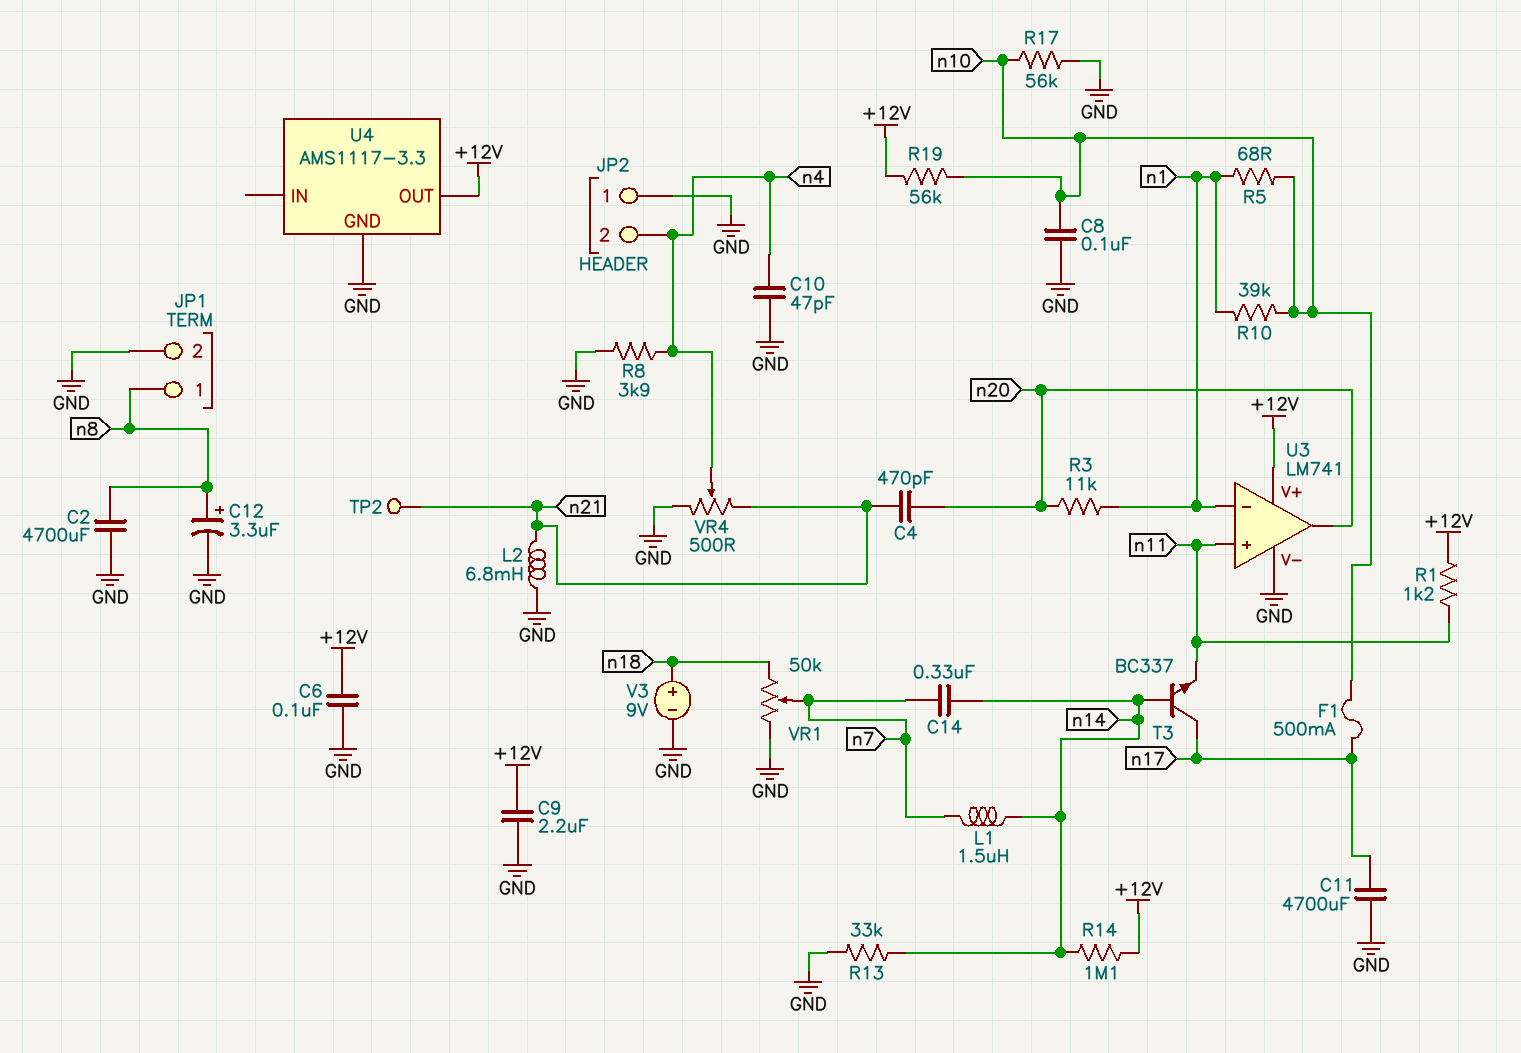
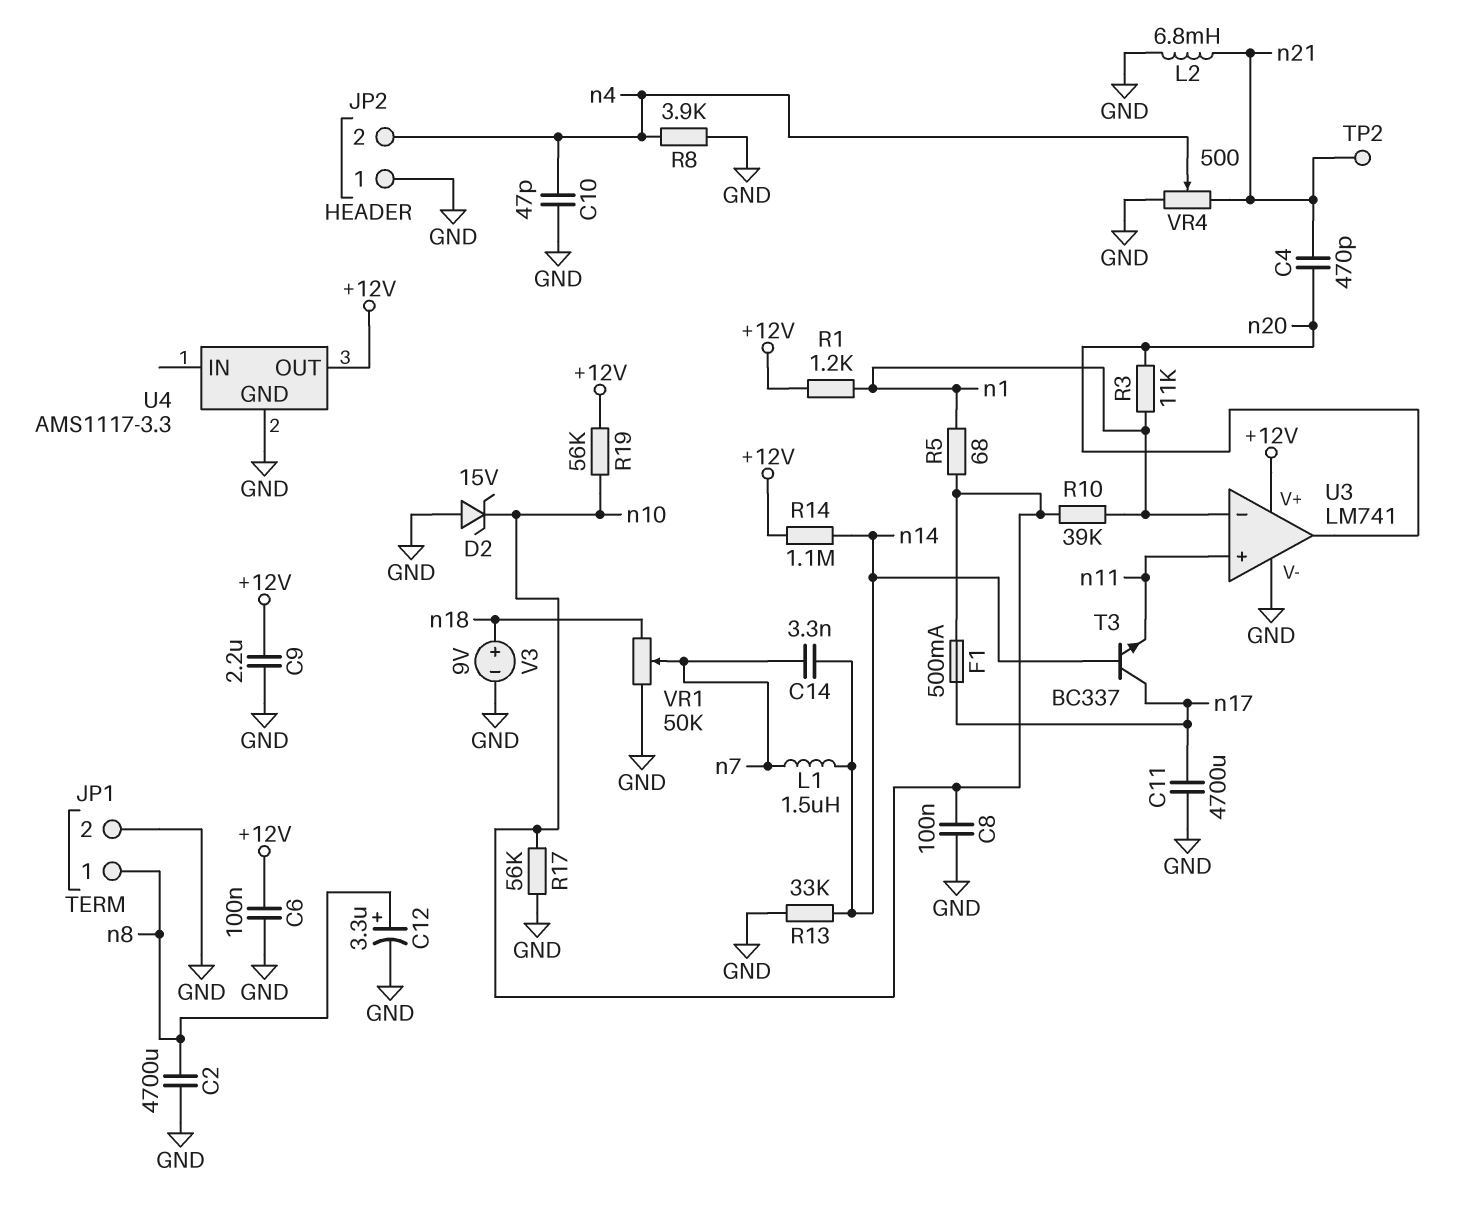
C14: 330nF (n7, n14) -> 3.3nF (n7, n14)
D2: none -> zener 15V (A GND, K n10)
R1: 1.2k (+12V, n11) -> 1.2k (+12V, n1)

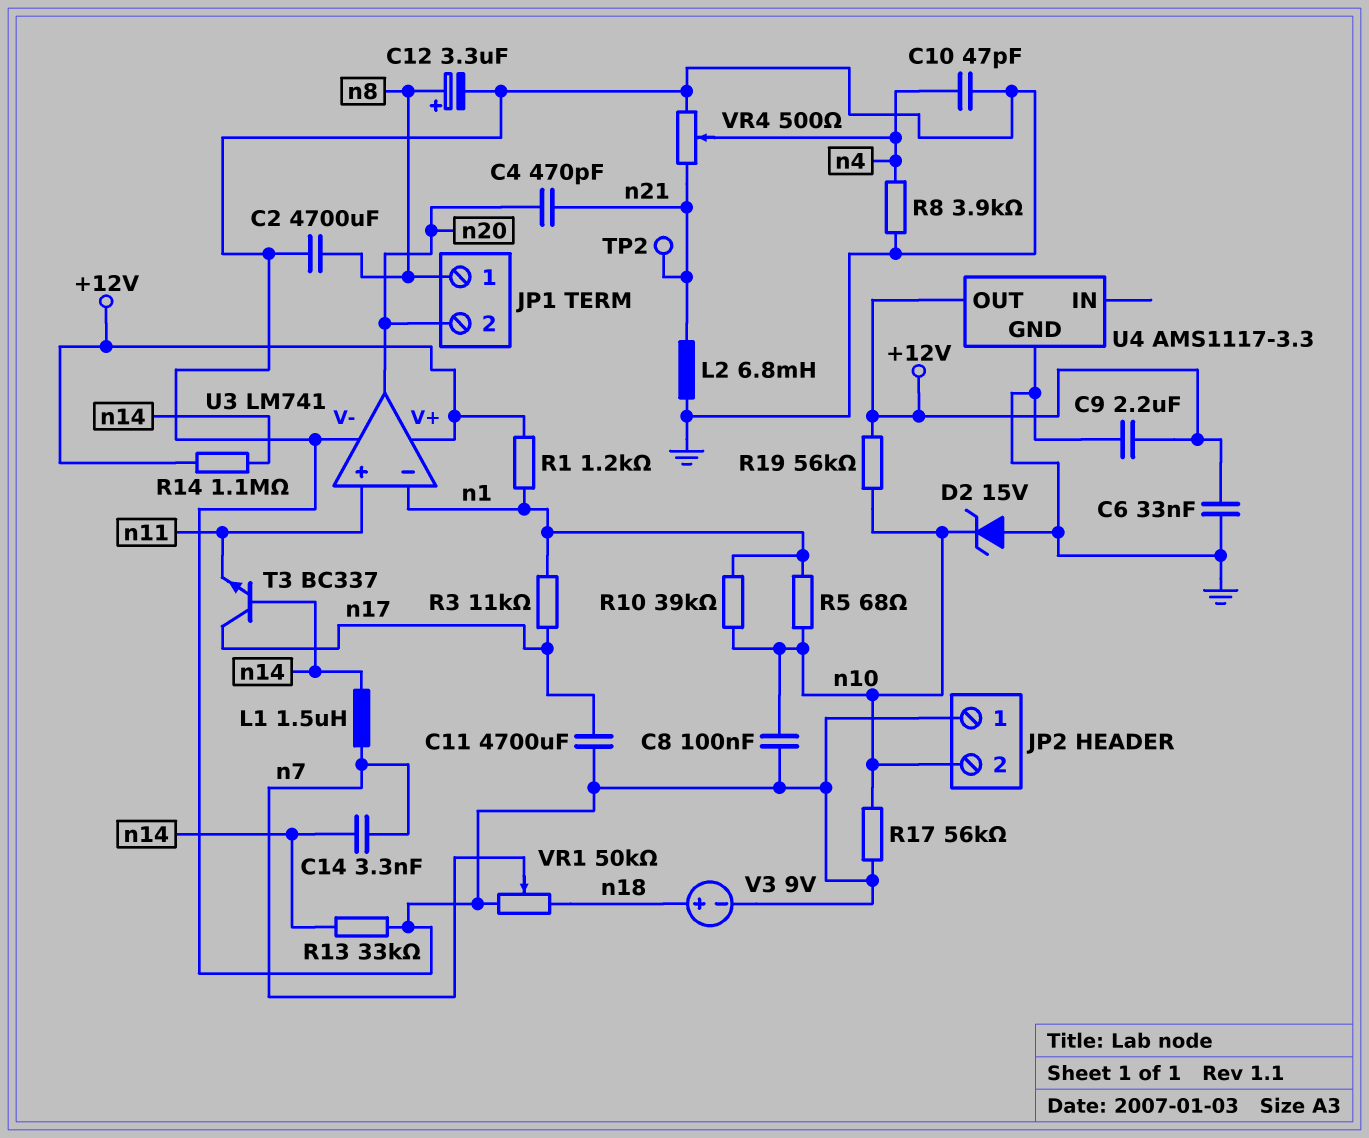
C6: 100nF (+12V, GND) -> 33nF (+12V, GND)
F1: 500mA (n10, n17) -> none
JP1 pin 2: GND -> n20
JP2 pin 2: n4 -> n10
R3: 11k (n1, n20) -> 11k (n1, n17)

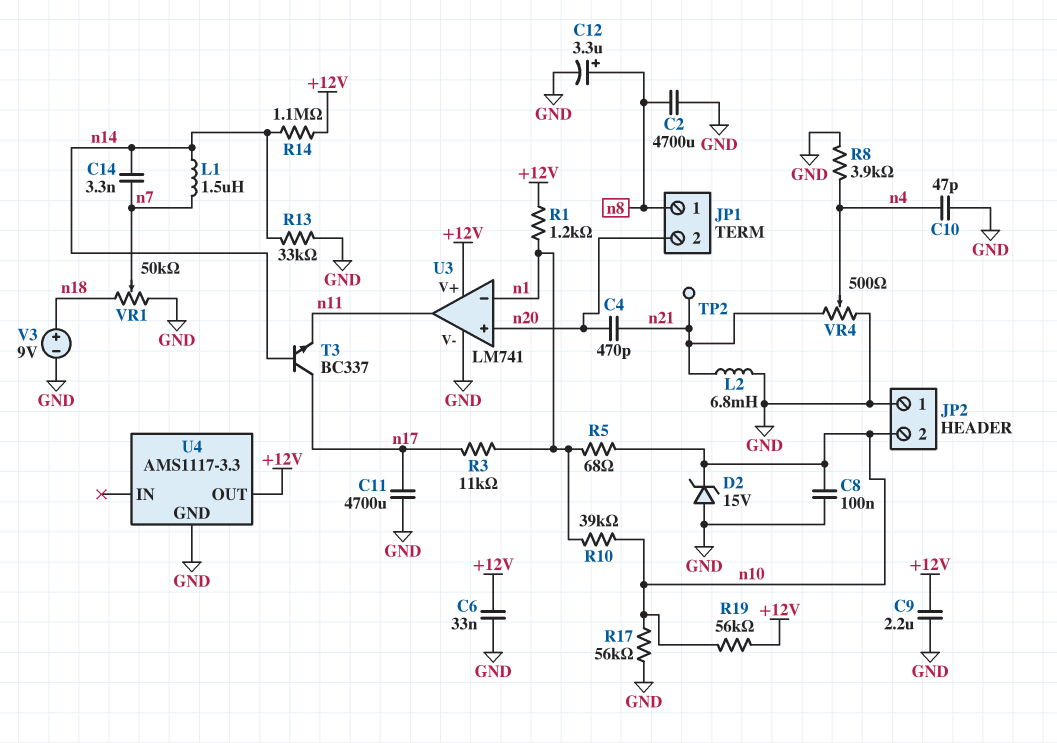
U3 pin in+: n11 -> n20
U3 pin out: n20 -> n11

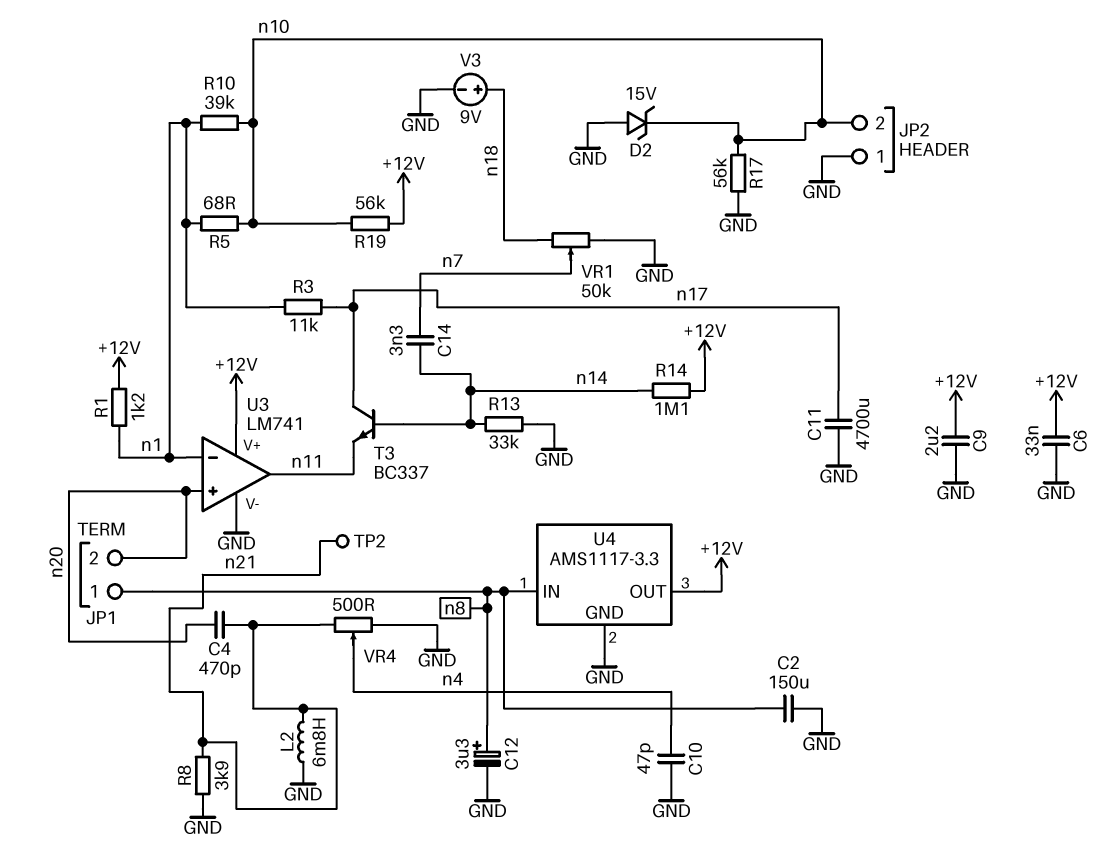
C2: 4700uF (GND, n8) -> 150uF (GND, n8)
C8: 100nF (GND, n10) -> none
L1: 1.5uH (n7, n14) -> none
R8: 3.9k (GND, n4) -> 3.9k (GND, n21)
U4 pin IN: none -> n8

